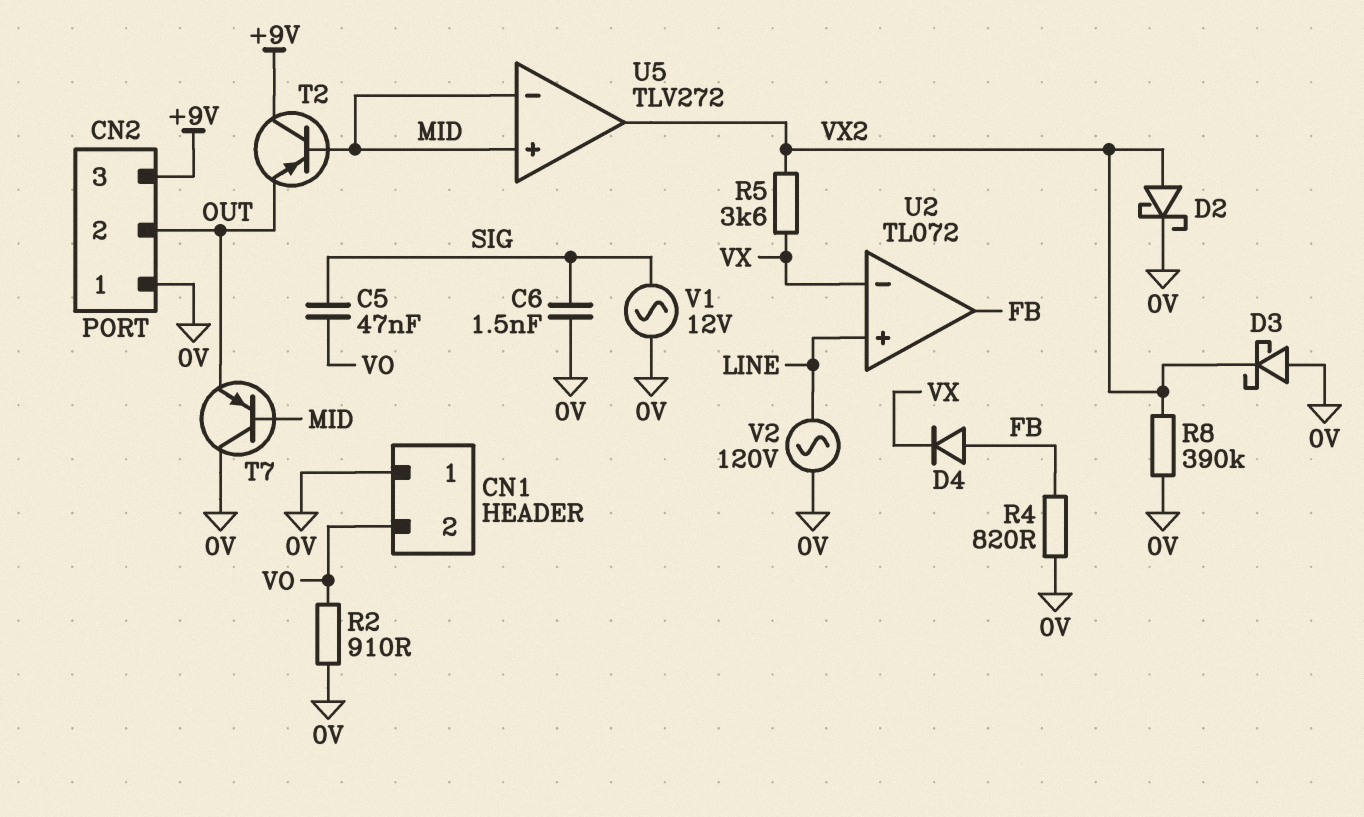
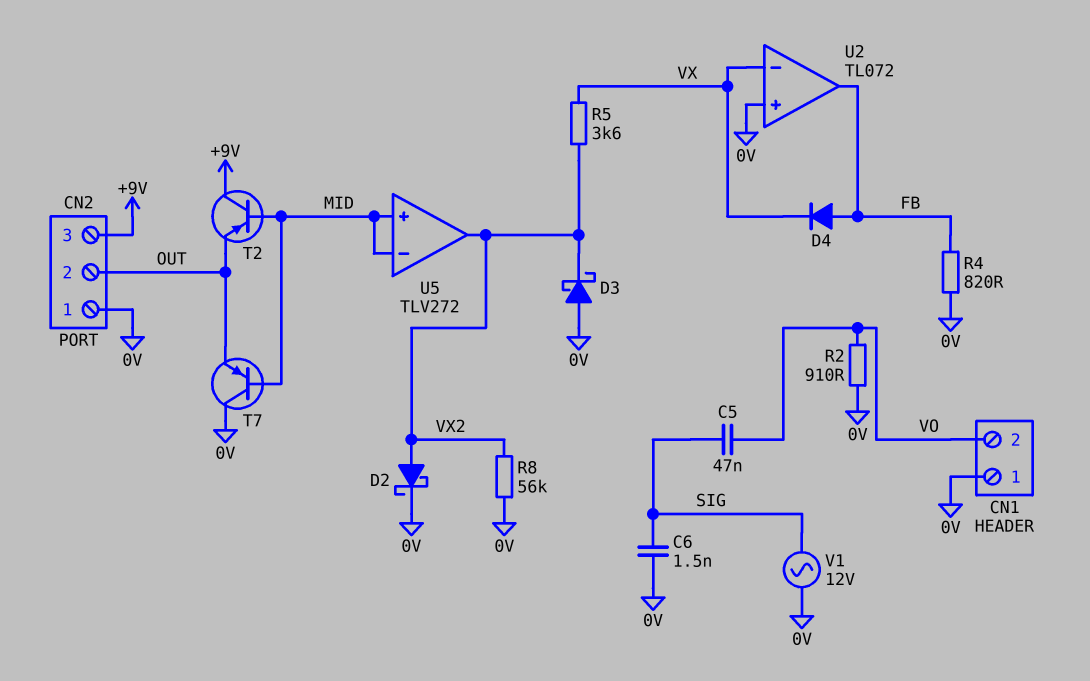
R8: 390k (0V, VX2) -> 56k (0V, VX2)
U2 pin in+: LINE -> 0V
V2: AC 120V (0V, LINE) -> none

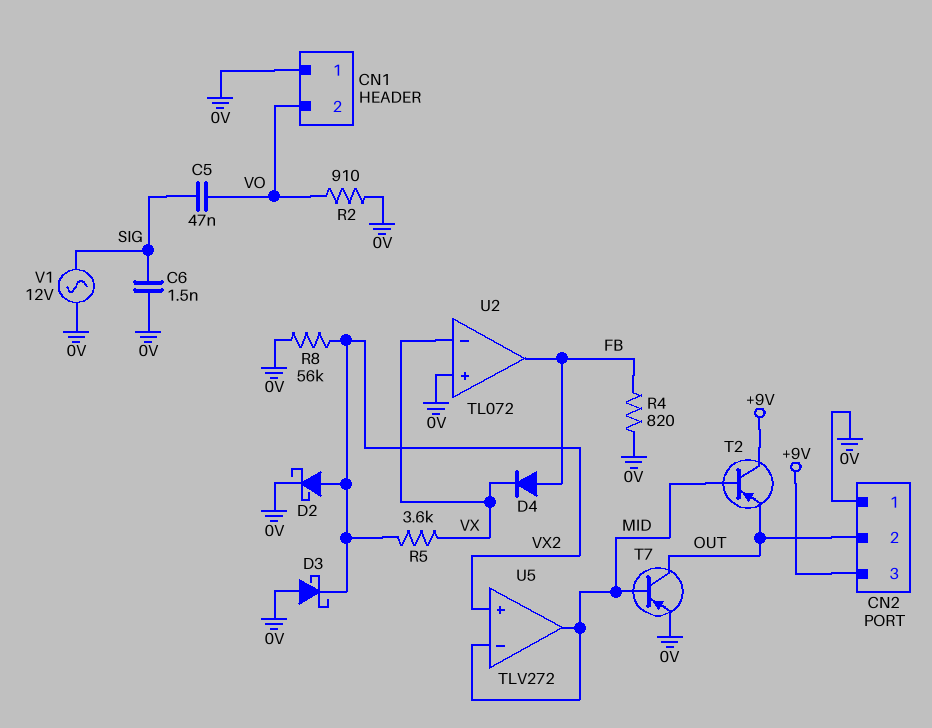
T7: PNP (B MID, C 0V, E OUT) -> PNP (B MID, C OUT, E 0V)
U5 pin in+: MID -> VX2
U5 pin out: VX2 -> MID

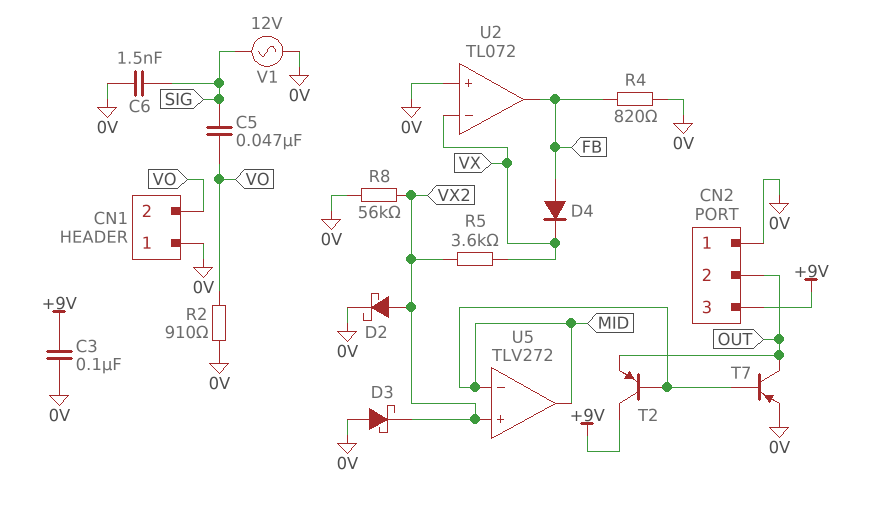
C3: none -> 100nF (+9V, 0V)

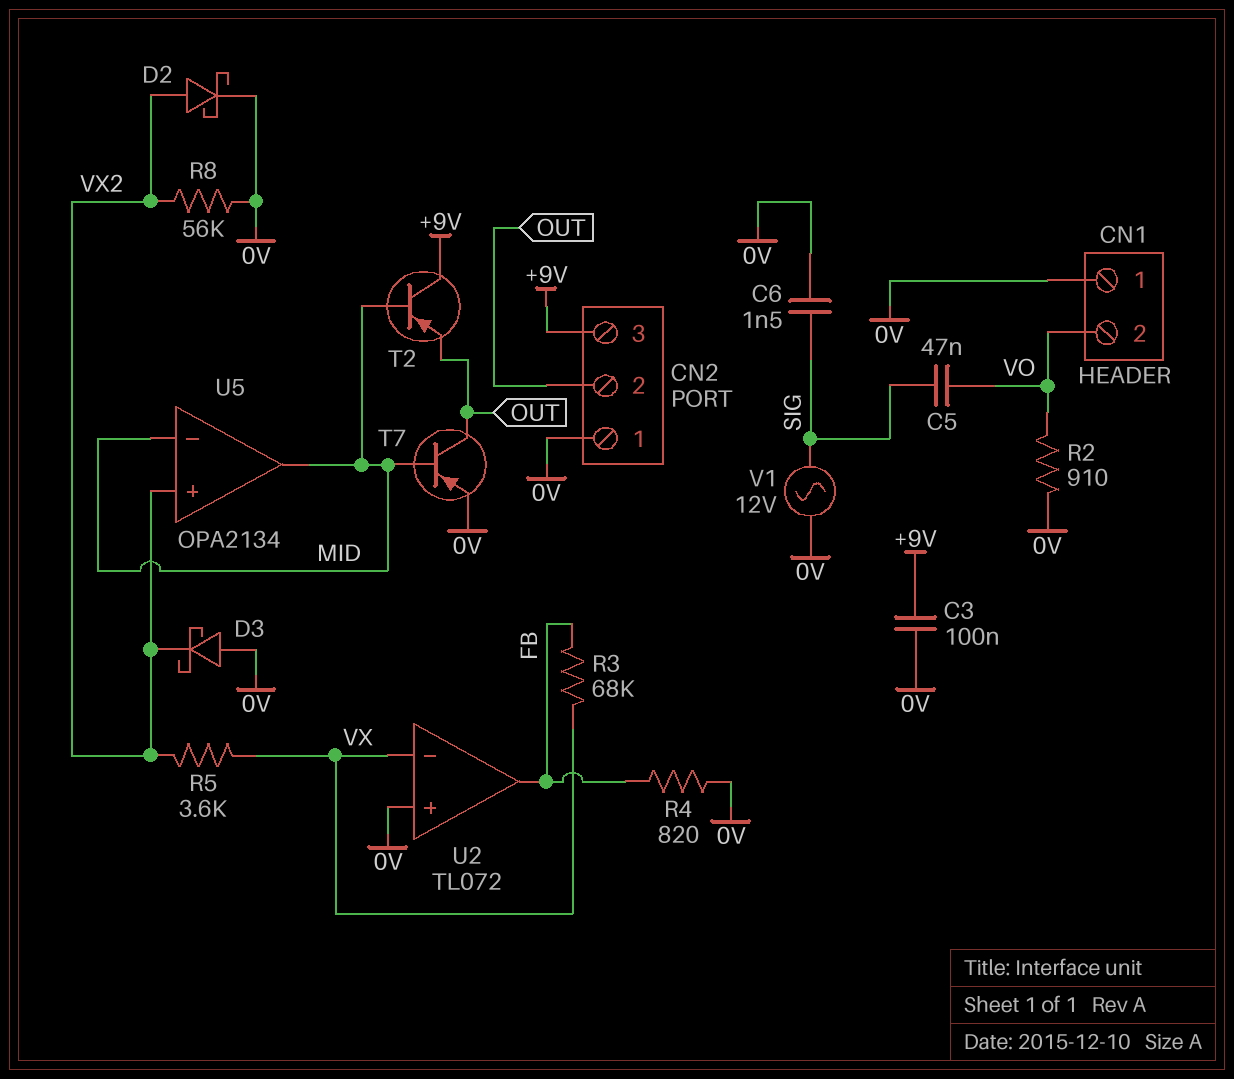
D4: diode (A FB, K VX) -> none
R3: none -> 68k (FB, VX)
U5: TLV272 -> OPA2134

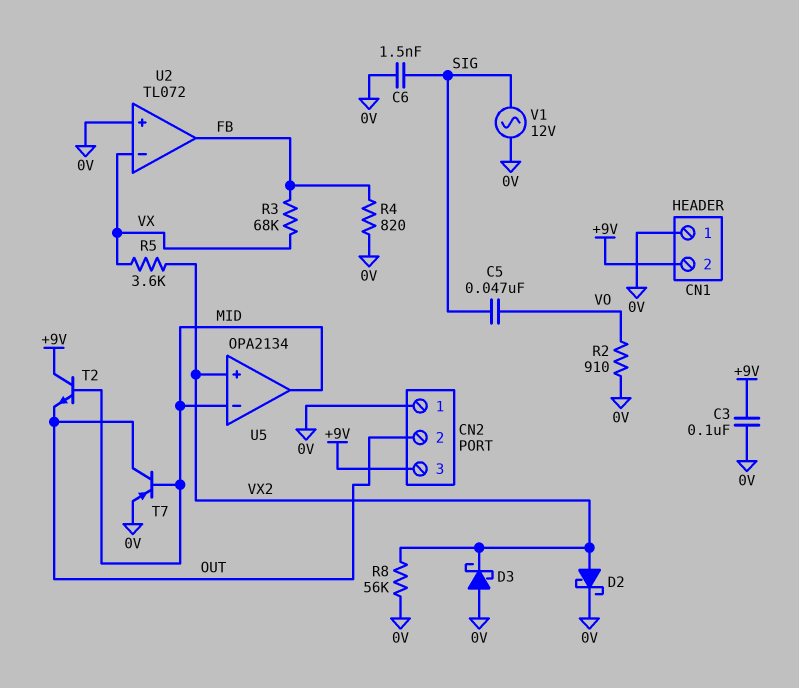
CN1 pin 2: VO -> +9V
T2: PNP (B MID, C +9V, E OUT) -> NPN (B MID, C +9V, E OUT)

